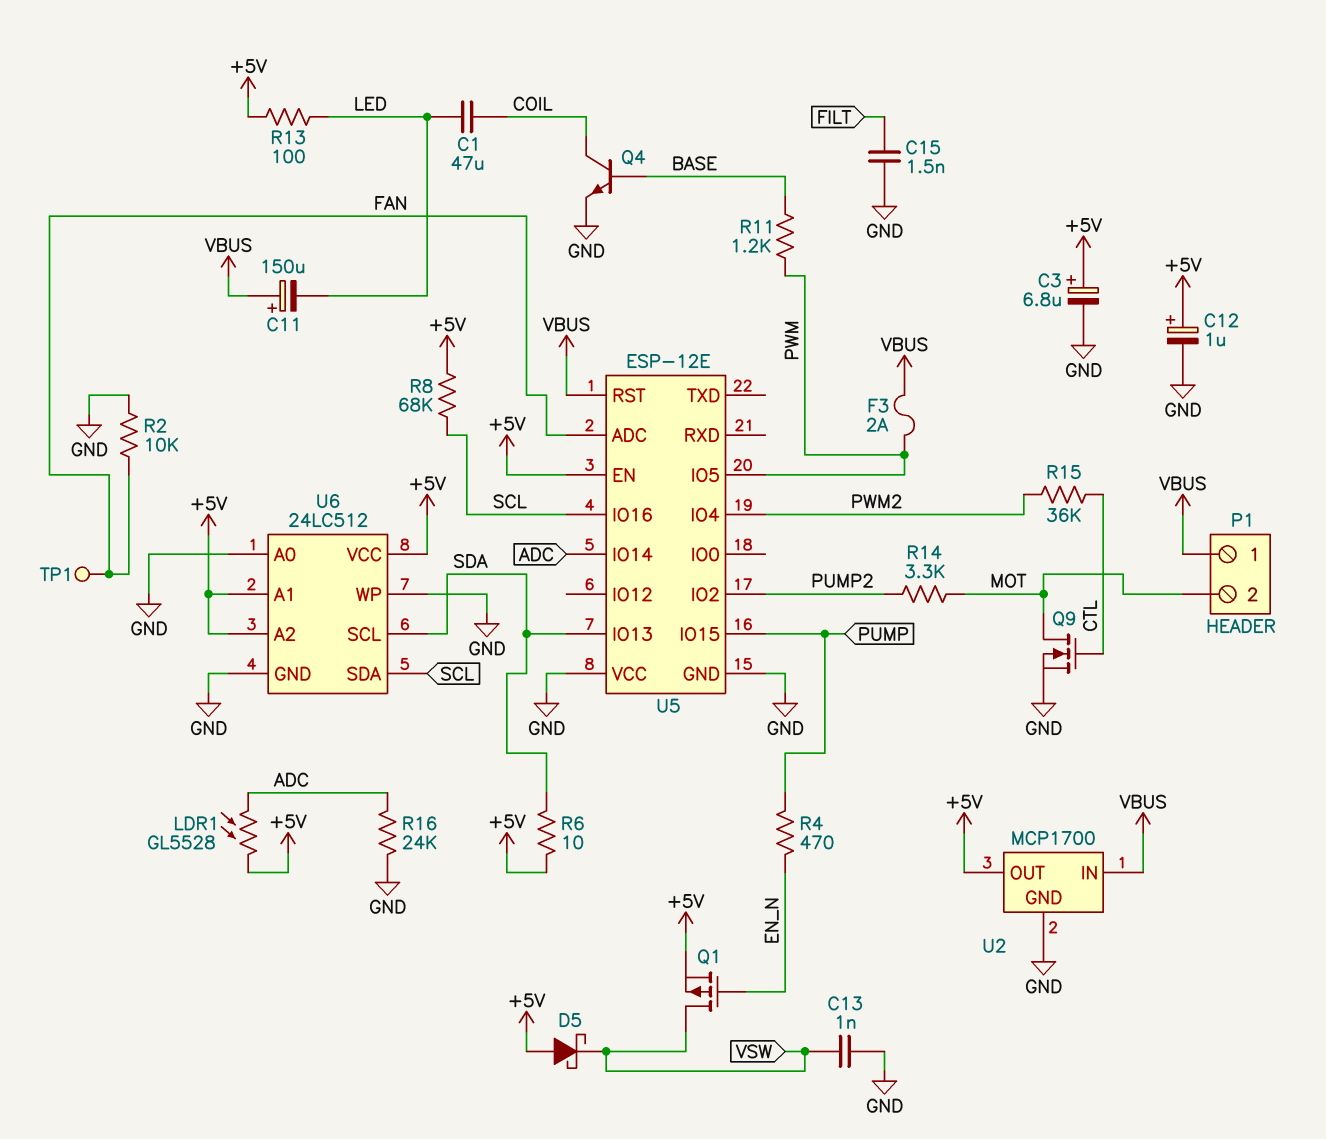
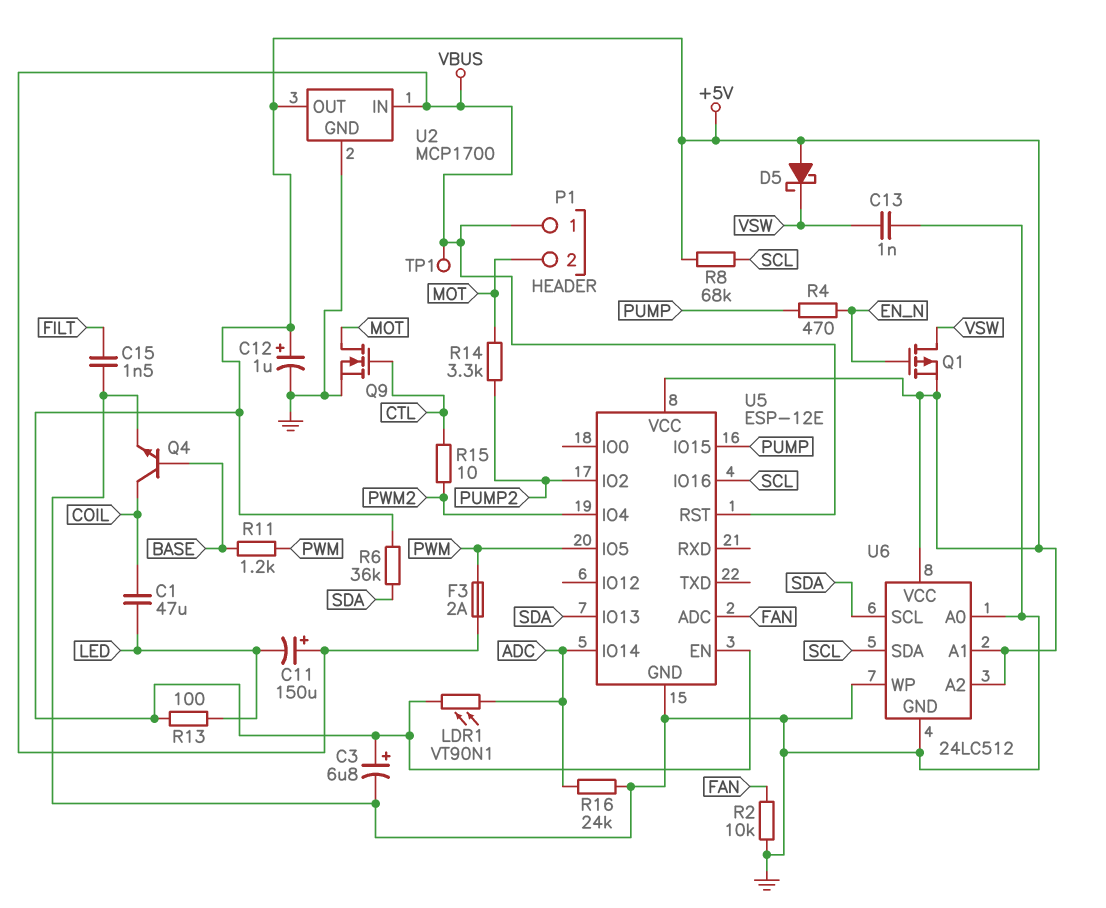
LDR1: GL5528 (+5V, ADC) -> VT90N1 (+5V, ADC)
R6: 10 (+5V, SDA) -> 36k (+5V, SDA)
R15: 36k (CTL, PWM2) -> 10 (CTL, PWM2)
TP1: test point (FAN) -> test point (VBUS)
U5 pin VCC: GND -> +5V

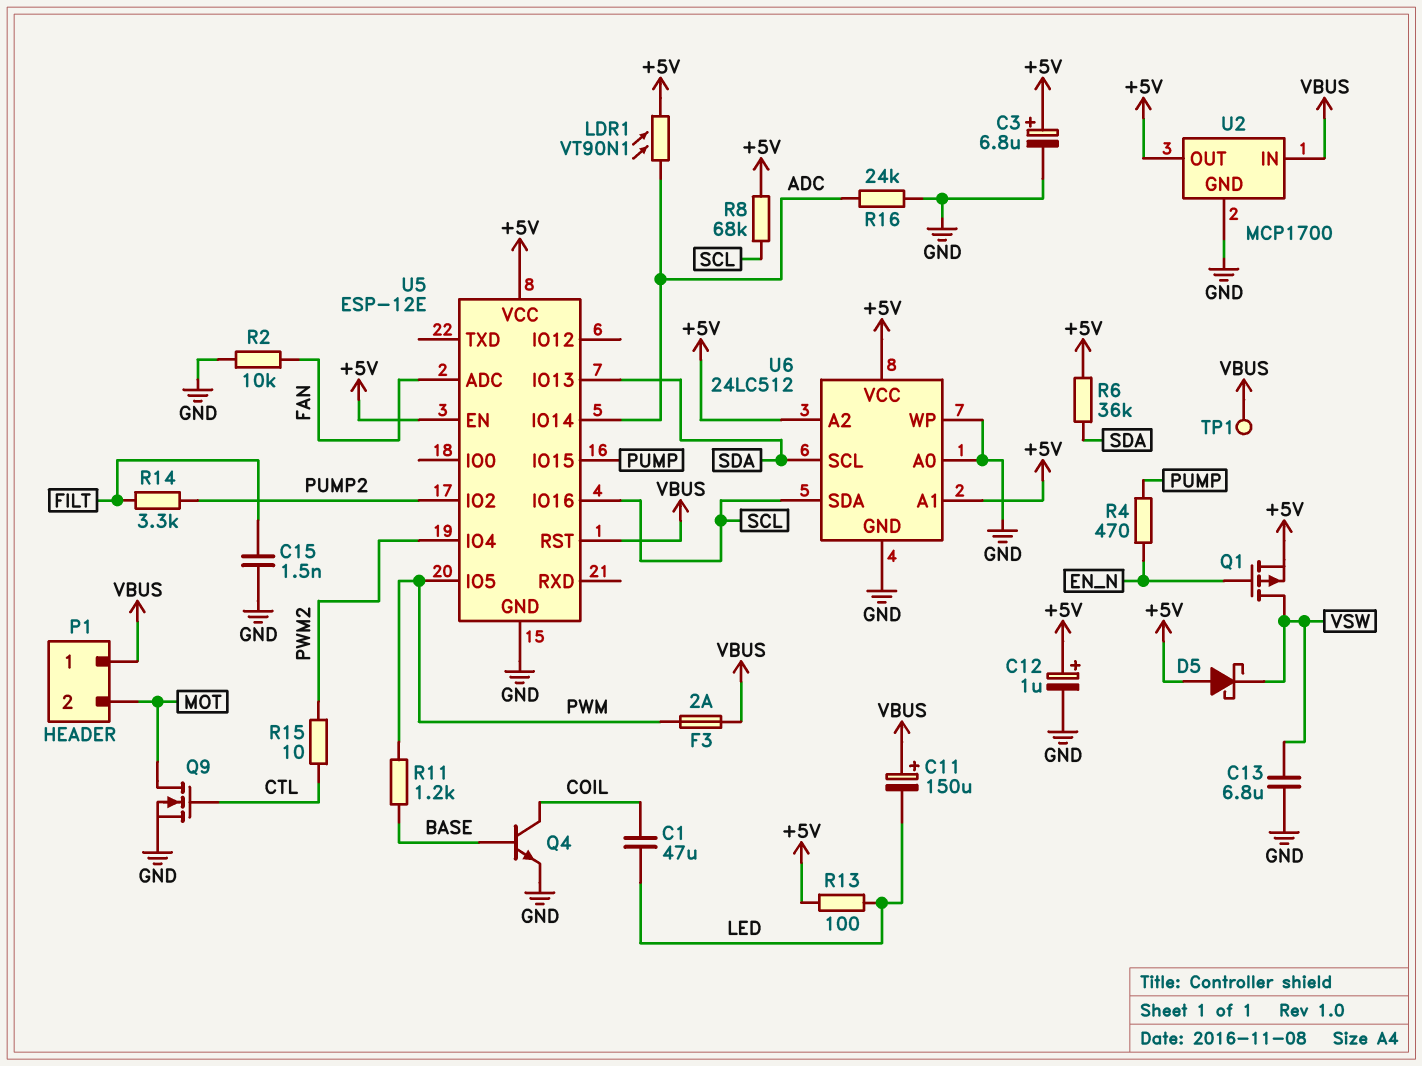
C13: 1nF (GND, VSW) -> 6.8uF (GND, VSW)
R14: 3.3k (MOT, PUMP2) -> 3.3k (FILT, PUMP2)

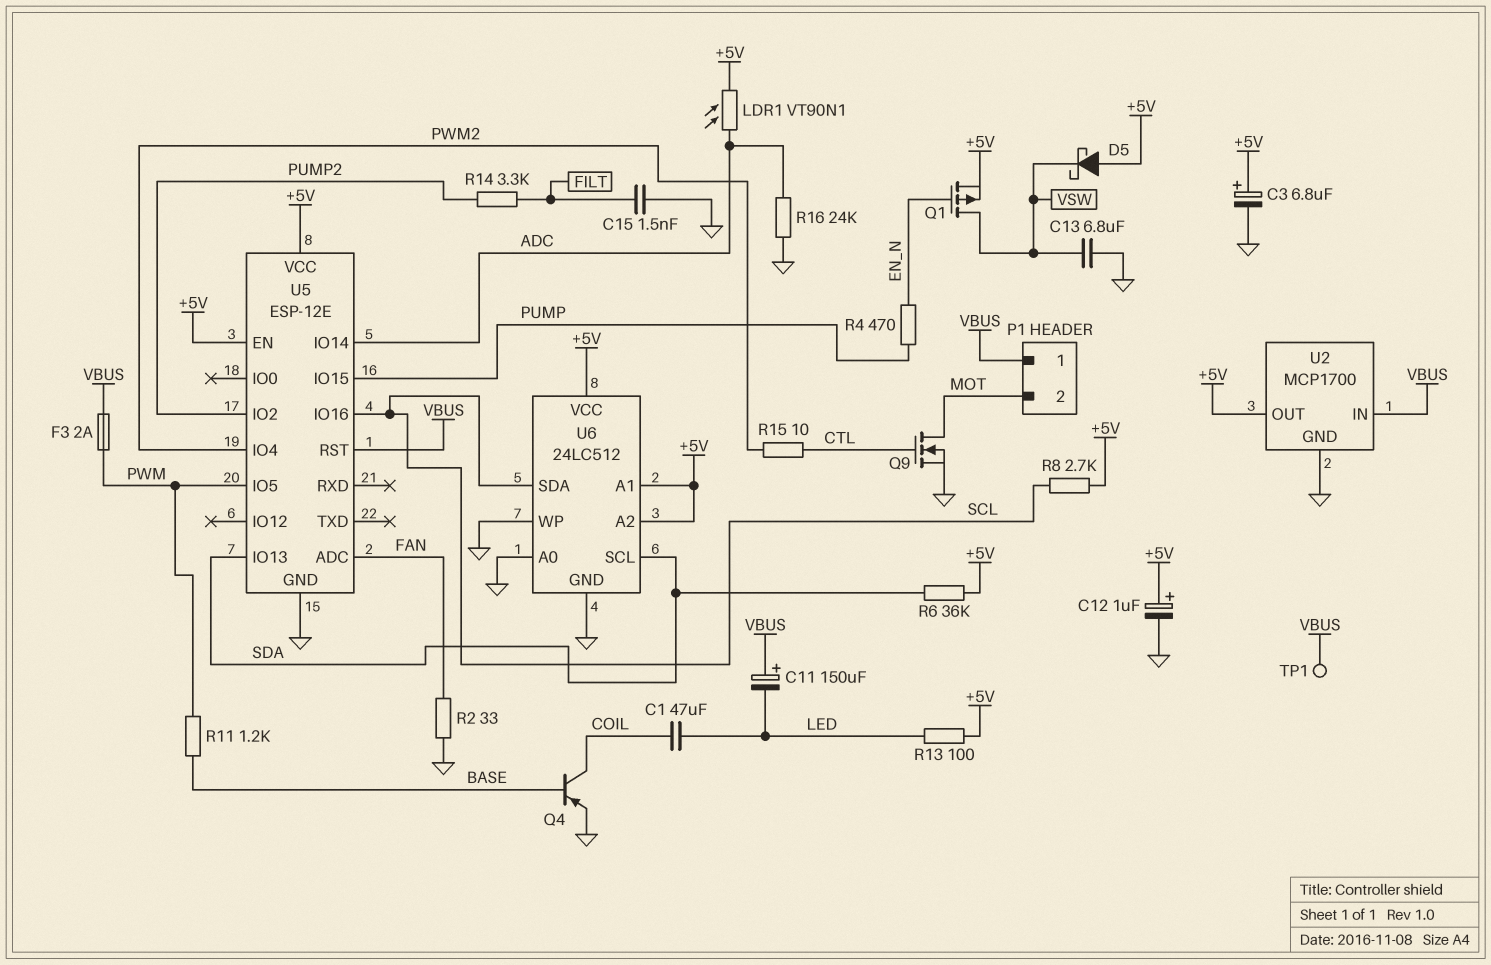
Q4: NPN (B BASE, C COIL, E GND) -> PNP (B BASE, C COIL, E GND)
R2: 10k (FAN, GND) -> 33 (FAN, GND)
R8: 68k (+5V, SCL) -> 2.7k (+5V, SCL)

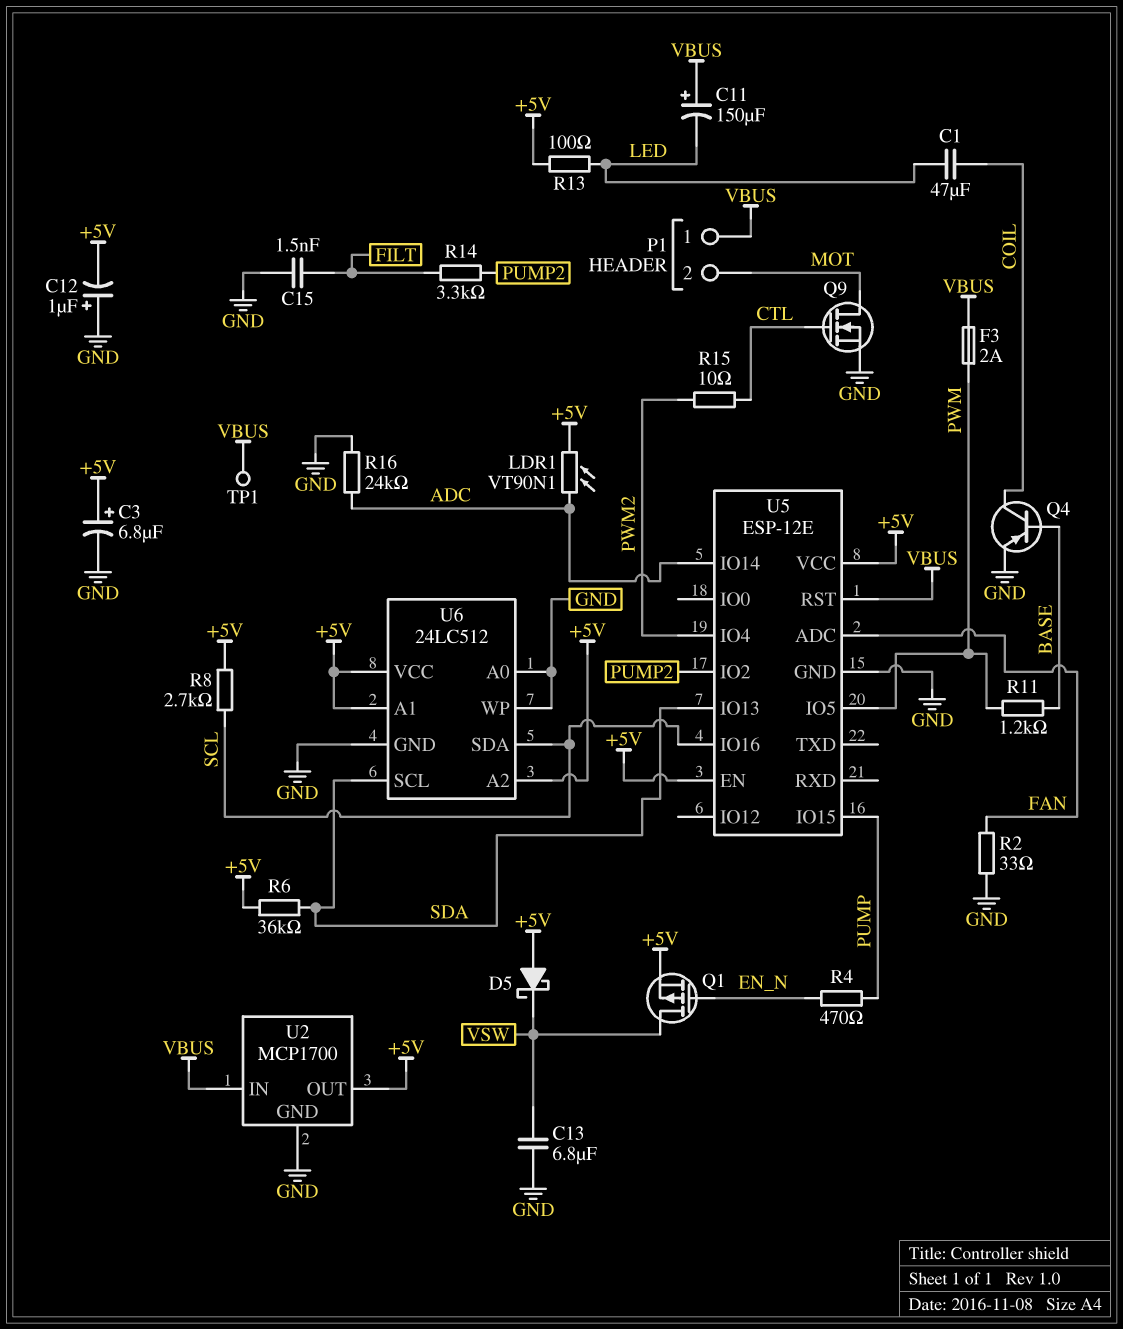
C12: 1uF (plus +5V, minus GND) -> 1uF (plus GND, minus +5V)

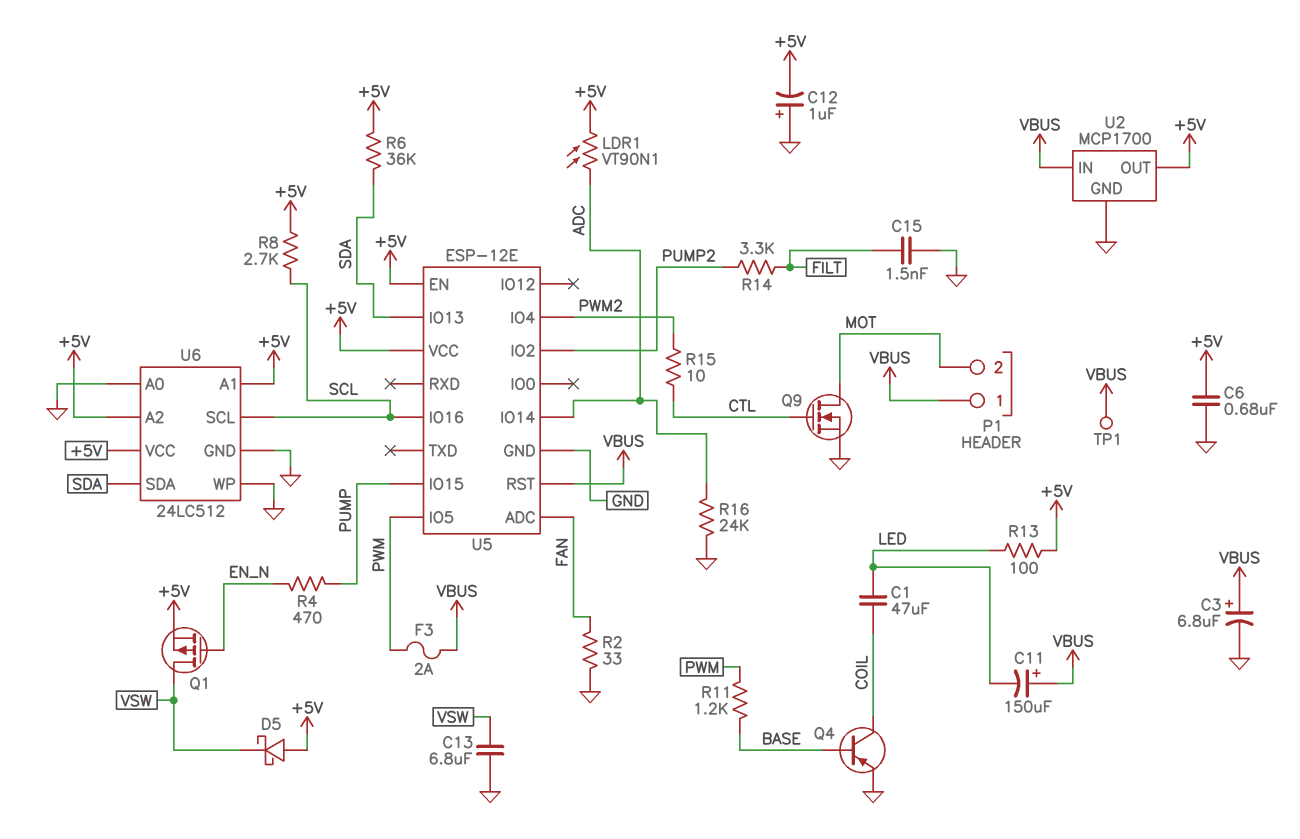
C3: 6.8uF (plus +5V, minus GND) -> 6.8uF (plus VBUS, minus GND)
C6: none -> 680nF (+5V, GND)
U6 pin SCL: SDA -> SCL
U6 pin SDA: SCL -> SDA

